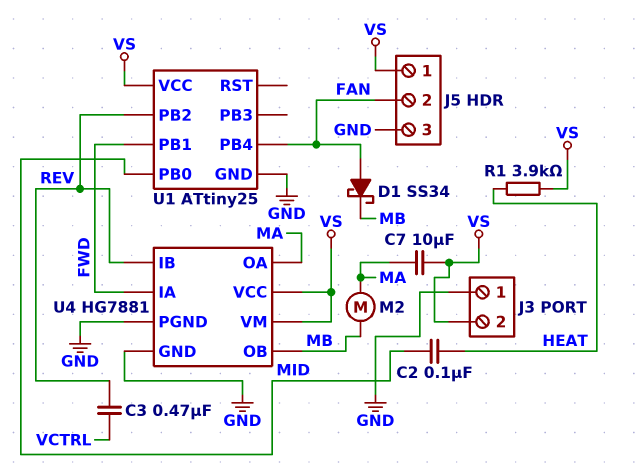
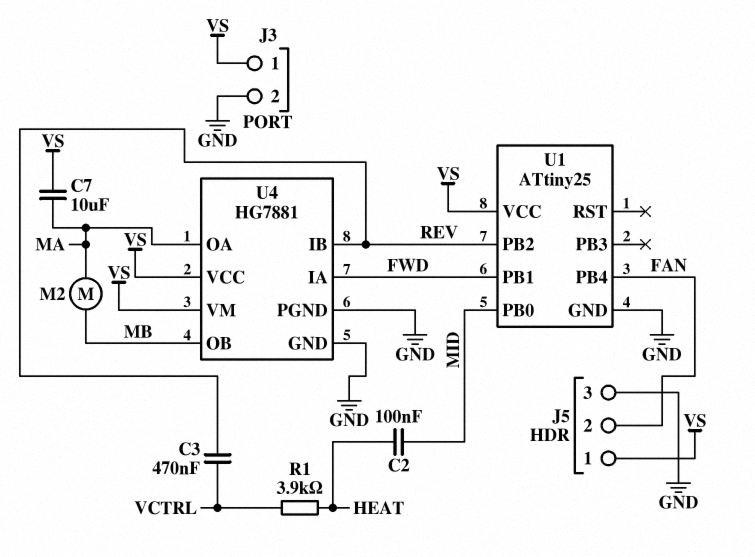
D1: schottky SS34 (A FAN, K MB) -> none
J3 pin 1: GND -> VS
J3 pin 2: VS -> GND
R1: 3.9k (HEAT, VS) -> 3.9k (HEAT, VCTRL)

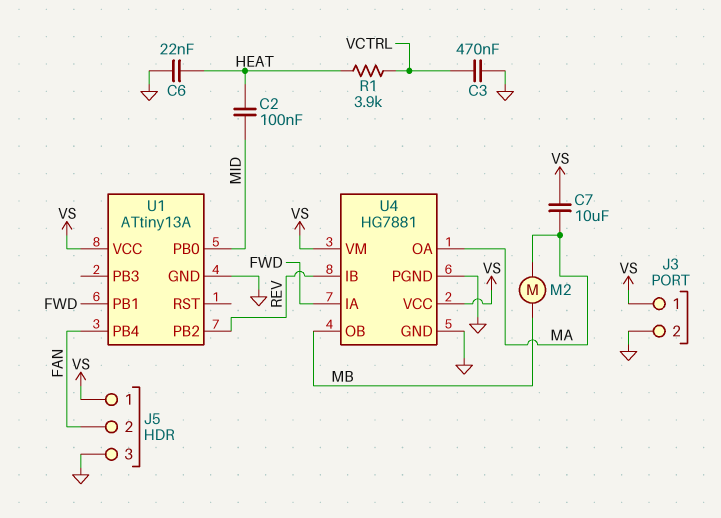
C3: 470nF (REV, VCTRL) -> 470nF (GND, VCTRL)
C6: none -> 22nF (GND, HEAT)
U1: ATtiny25 -> ATtiny13A

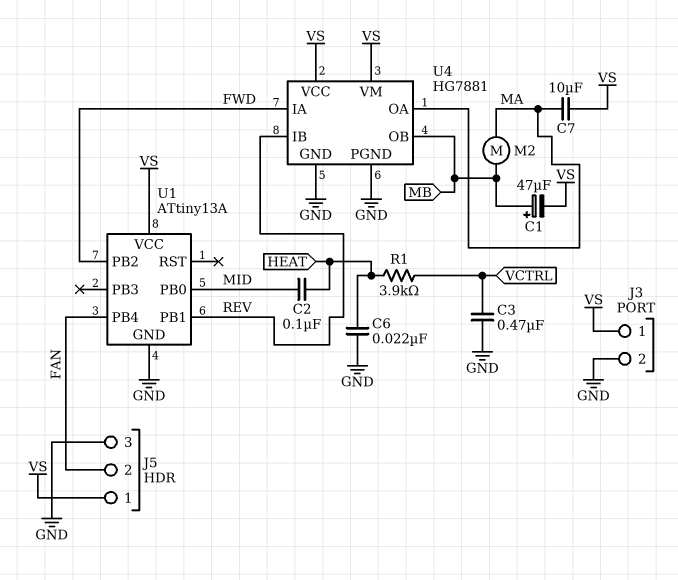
C1: none -> 47uF (plus MB, minus VS)
U1 pin PB1: FWD -> REV
U1 pin PB2: REV -> FWD

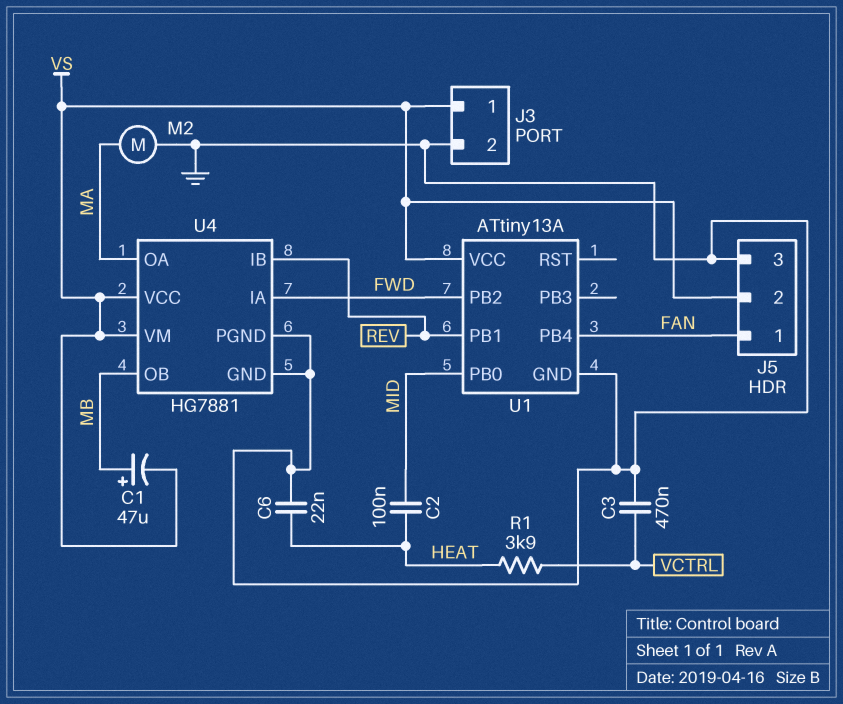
C7: 10uF (MA, VS) -> none
J5 pin 1: VS -> FAN
J5 pin 2: FAN -> VS
M2: motor (MA, MB) -> motor (GND, MA)

